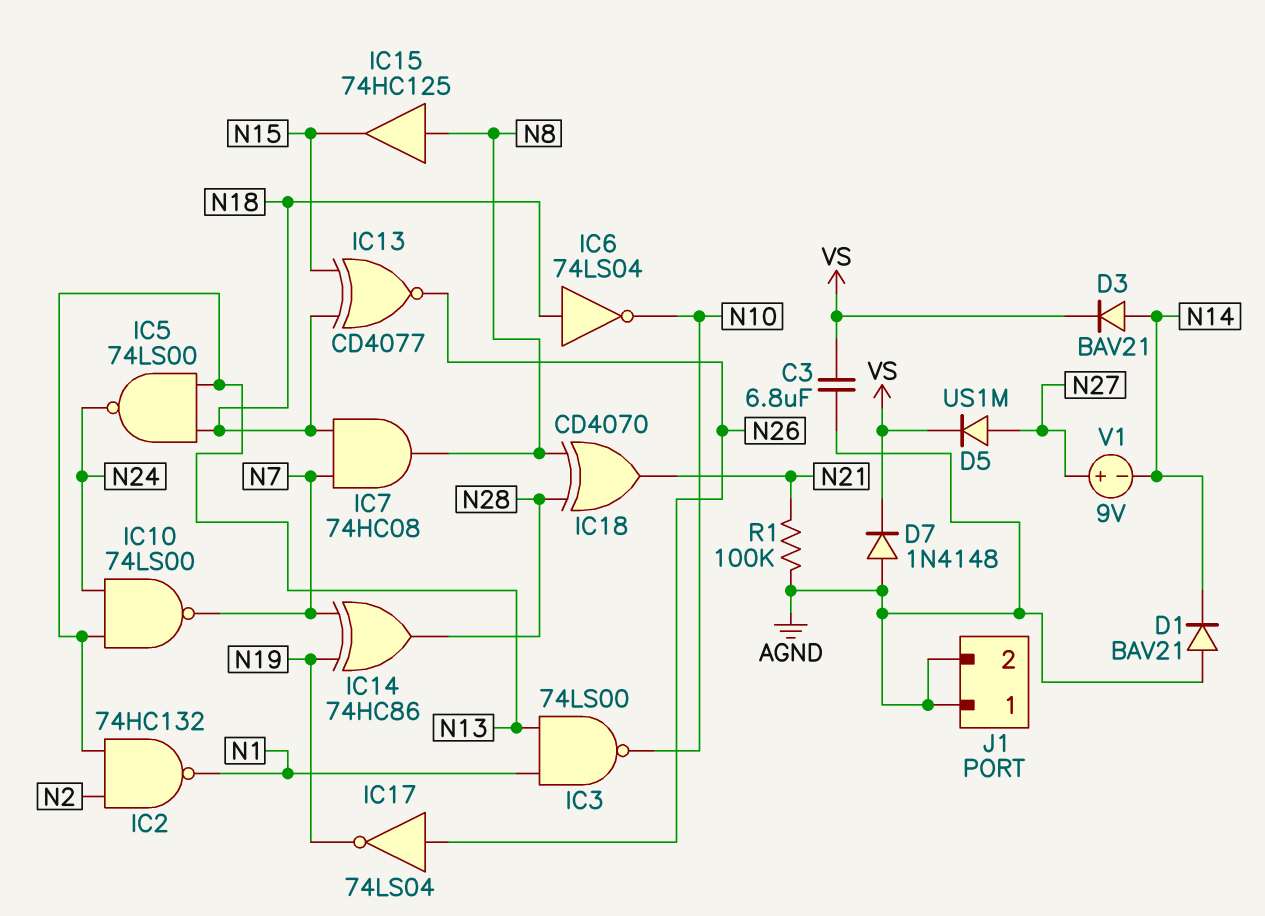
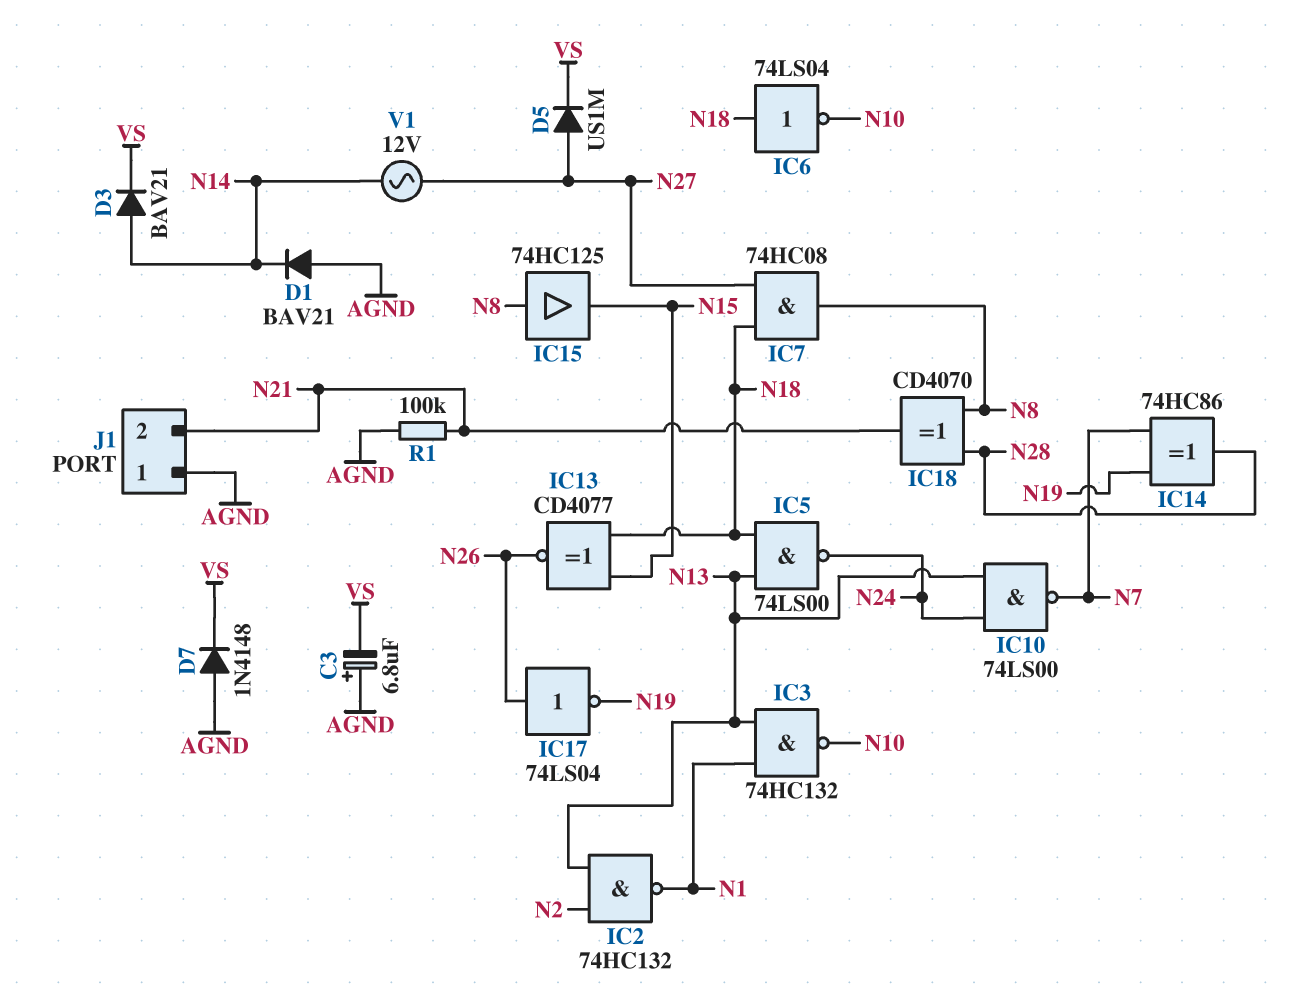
C3: 6.8uF (AGND, VS) -> 6.8uF (plus AGND, minus VS)
IC3: NAND 74LS00 (in N1, in N13, out N10) -> NAND 74HC132 (in N1, in N13, out N10)
IC7: AND 74HC08 (in N7, in N18, out N8) -> AND 74HC08 (in N18, in N27, out N8)
J1 pin 2: AGND -> N21
V1: 9V (plus N27, minus N14) -> AC 12V (N14, N27)

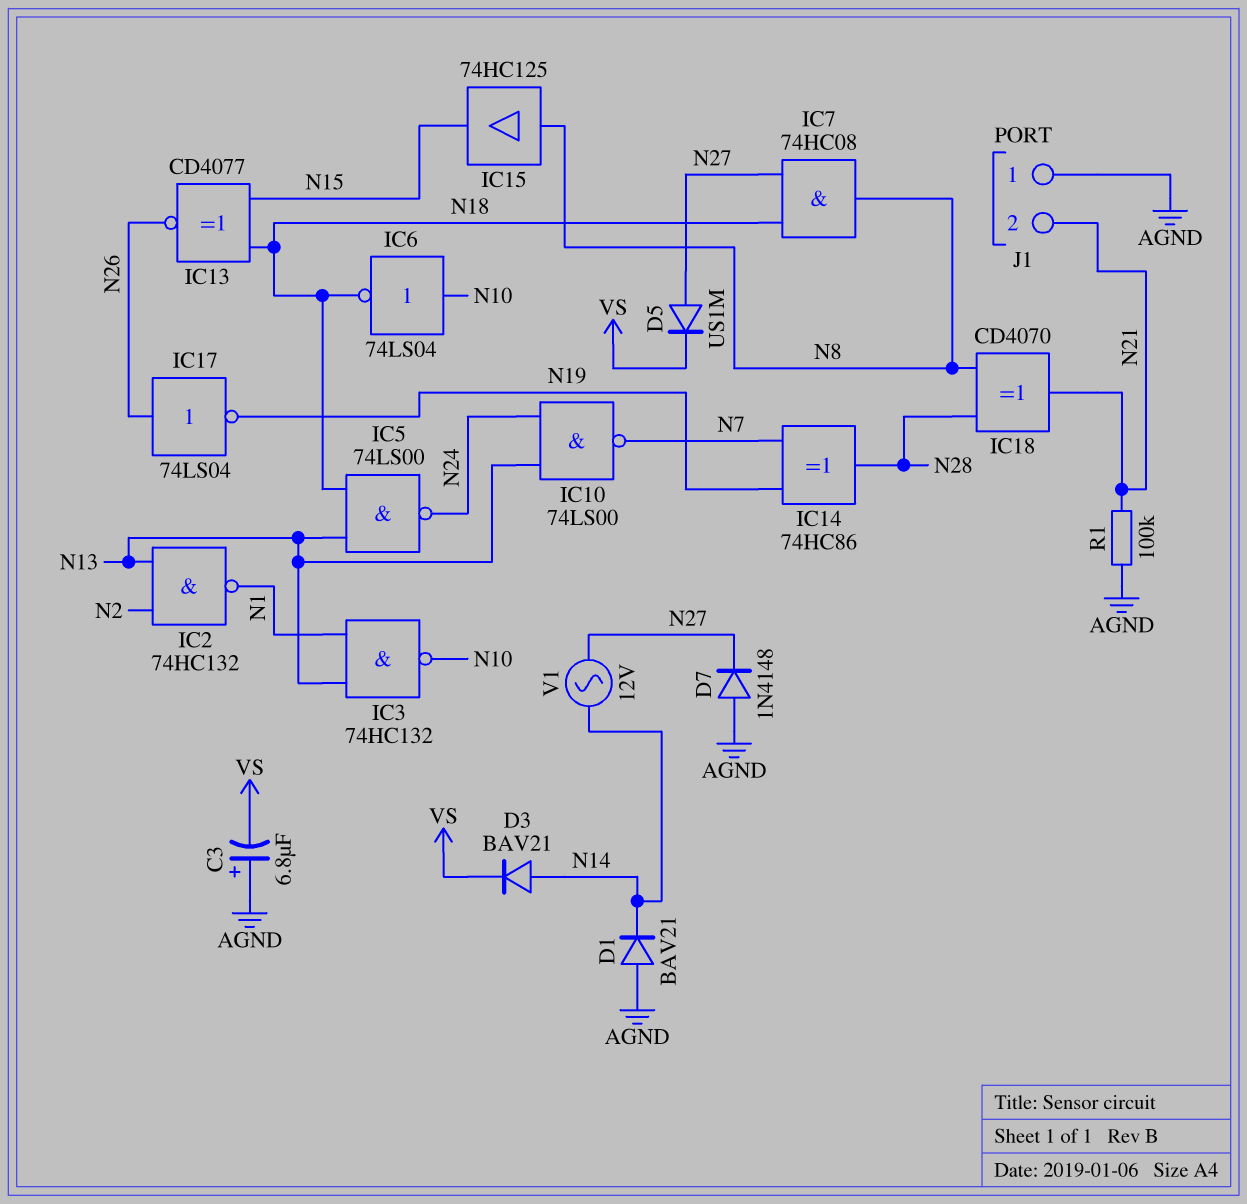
D7: diode 1N4148 (A AGND, K VS) -> diode 1N4148 (A AGND, K N27)
IC6: NOT 74LS04 (in N18, out N10) -> NOT 74LS04 (in N10, out N18)

